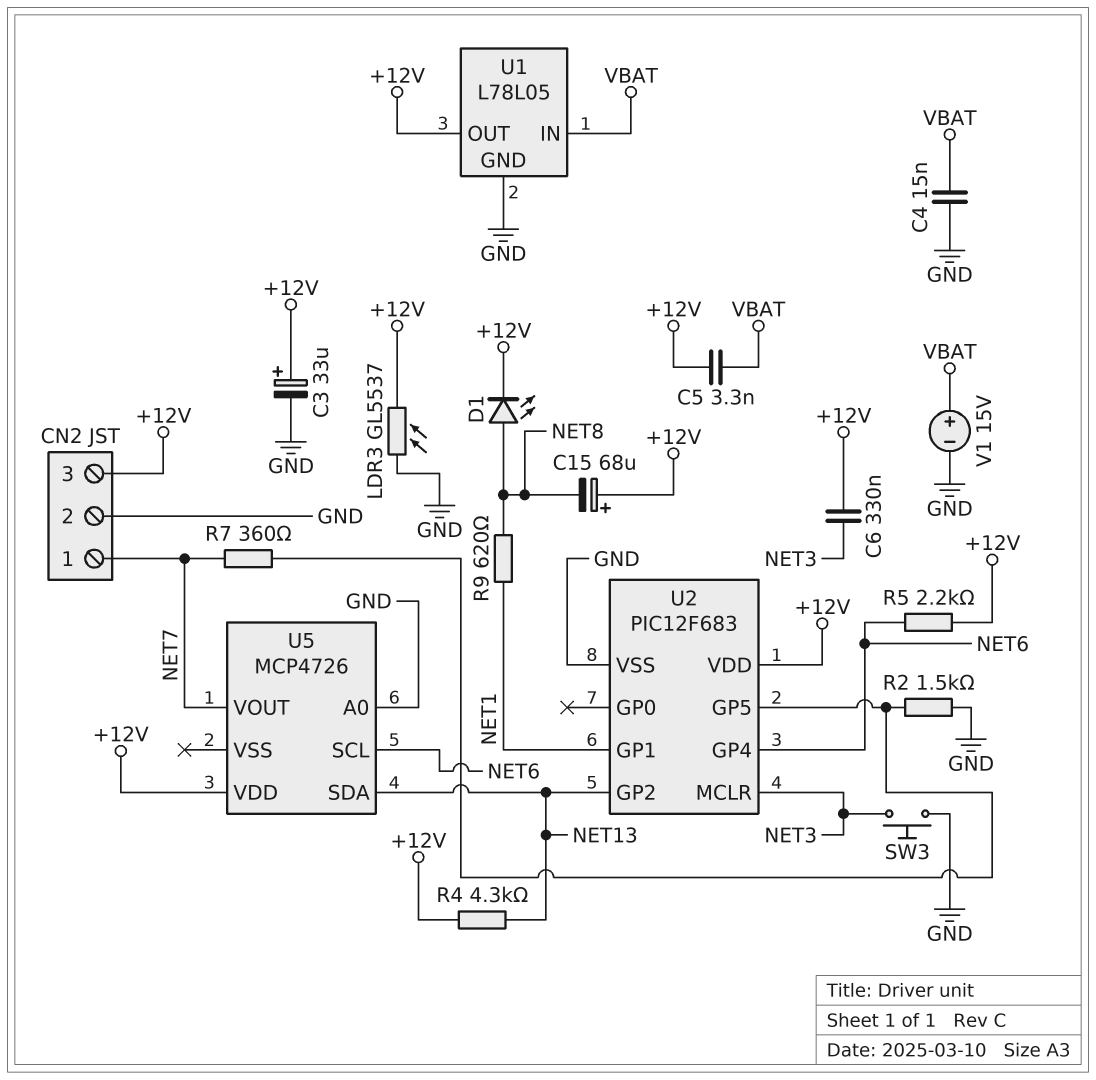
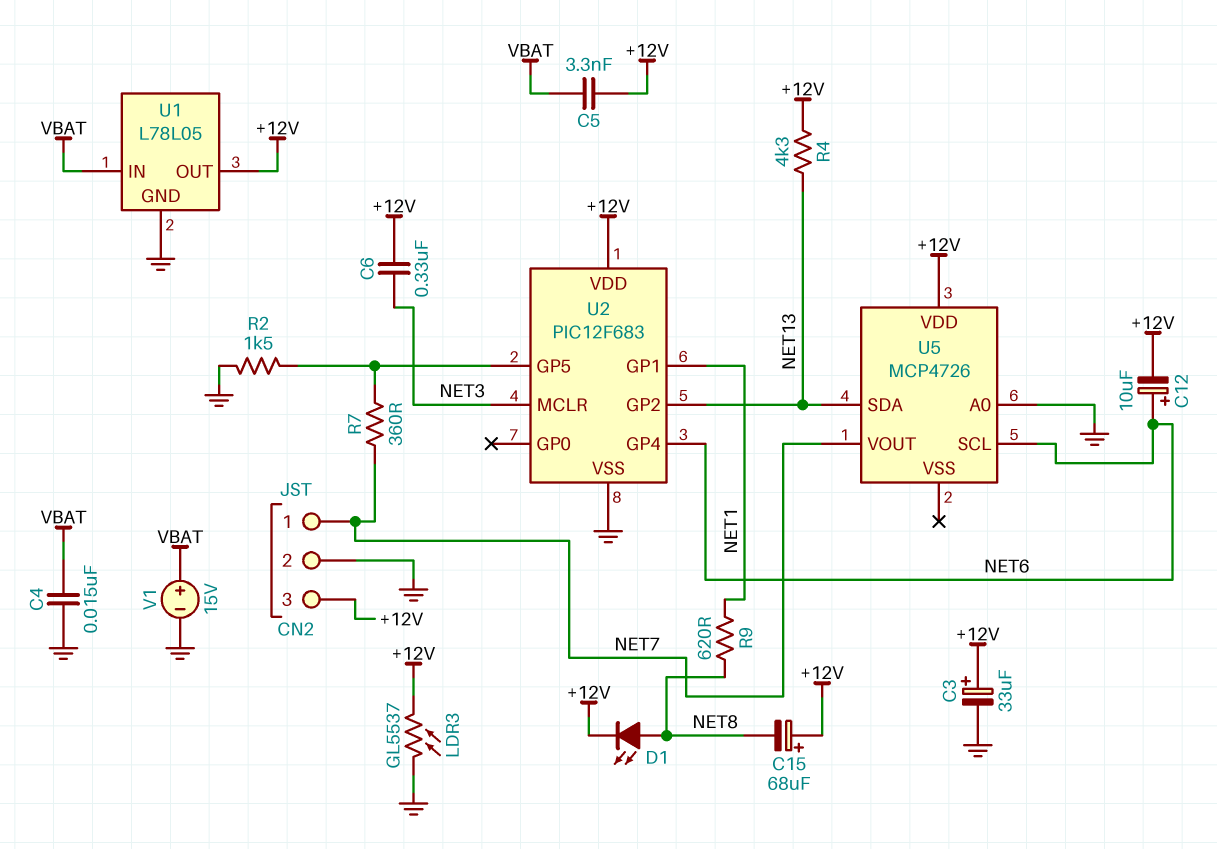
C12: none -> 10uF (plus NET6, minus +12V)
R5: 2.2k (+12V, NET6) -> none
SW3: button (GND, NET3) -> none

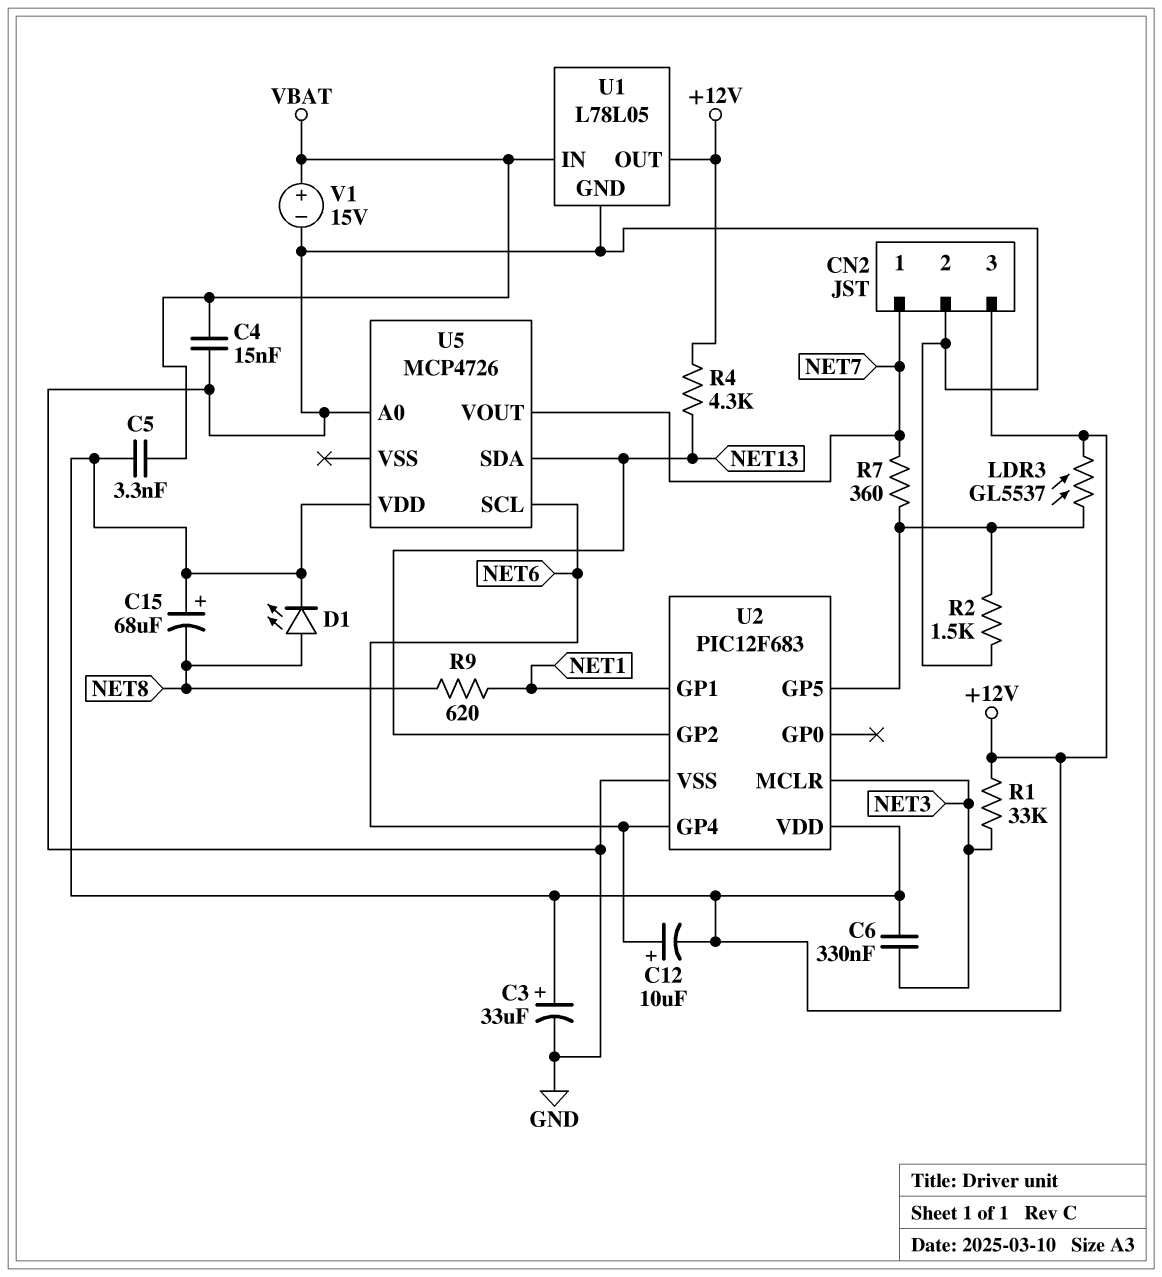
LDR3: GL5537 (+12V, GND) -> GL5537 (+12V, U2/GP5)
R1: none -> 33k (+12V, NET3)

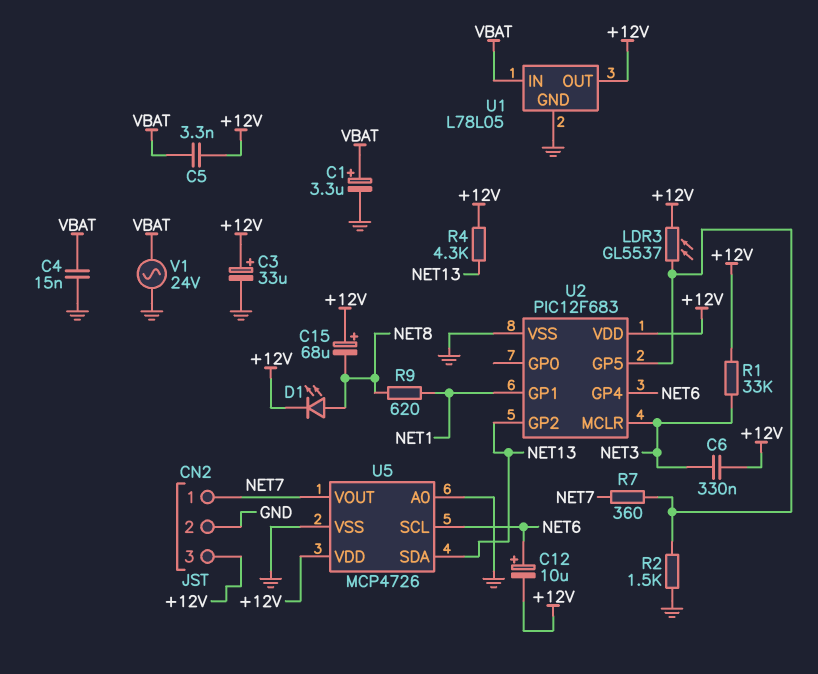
C1: none -> 3.3uF (plus VBAT, minus GND)
U5 pin VSS: none -> GND
V1: 15V (plus VBAT, minus GND) -> AC 24V (GND, VBAT)

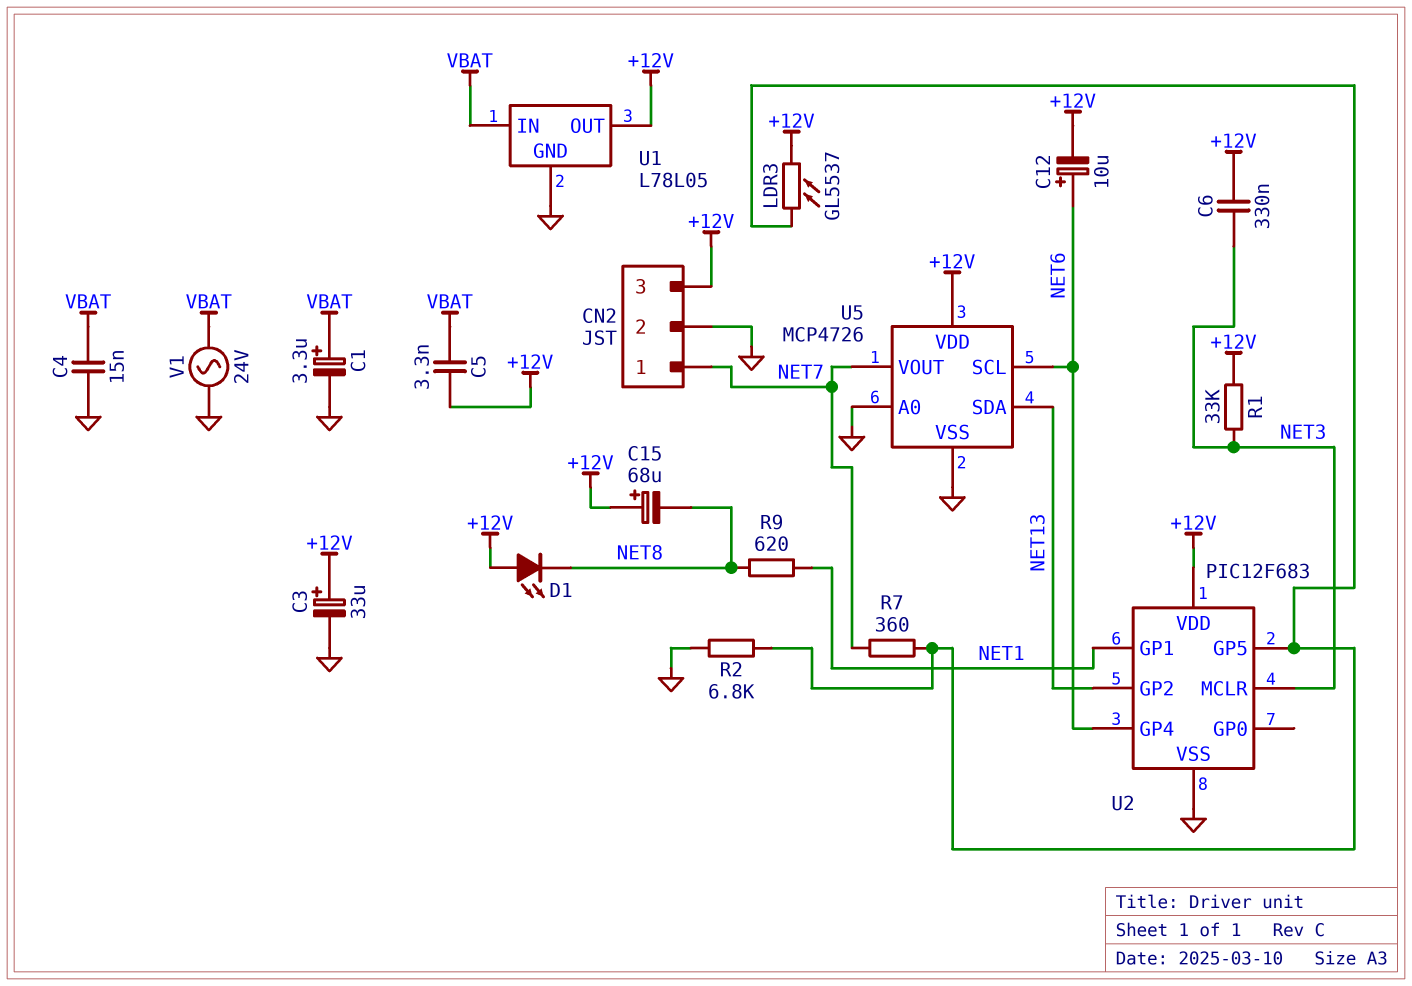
D1: LED (A NET8, K +12V) -> LED (A +12V, K NET8)
R2: 1.5k (GND, U2/GP5) -> 6.8k (GND, U2/GP5)
R4: 4.3k (+12V, NET13) -> none

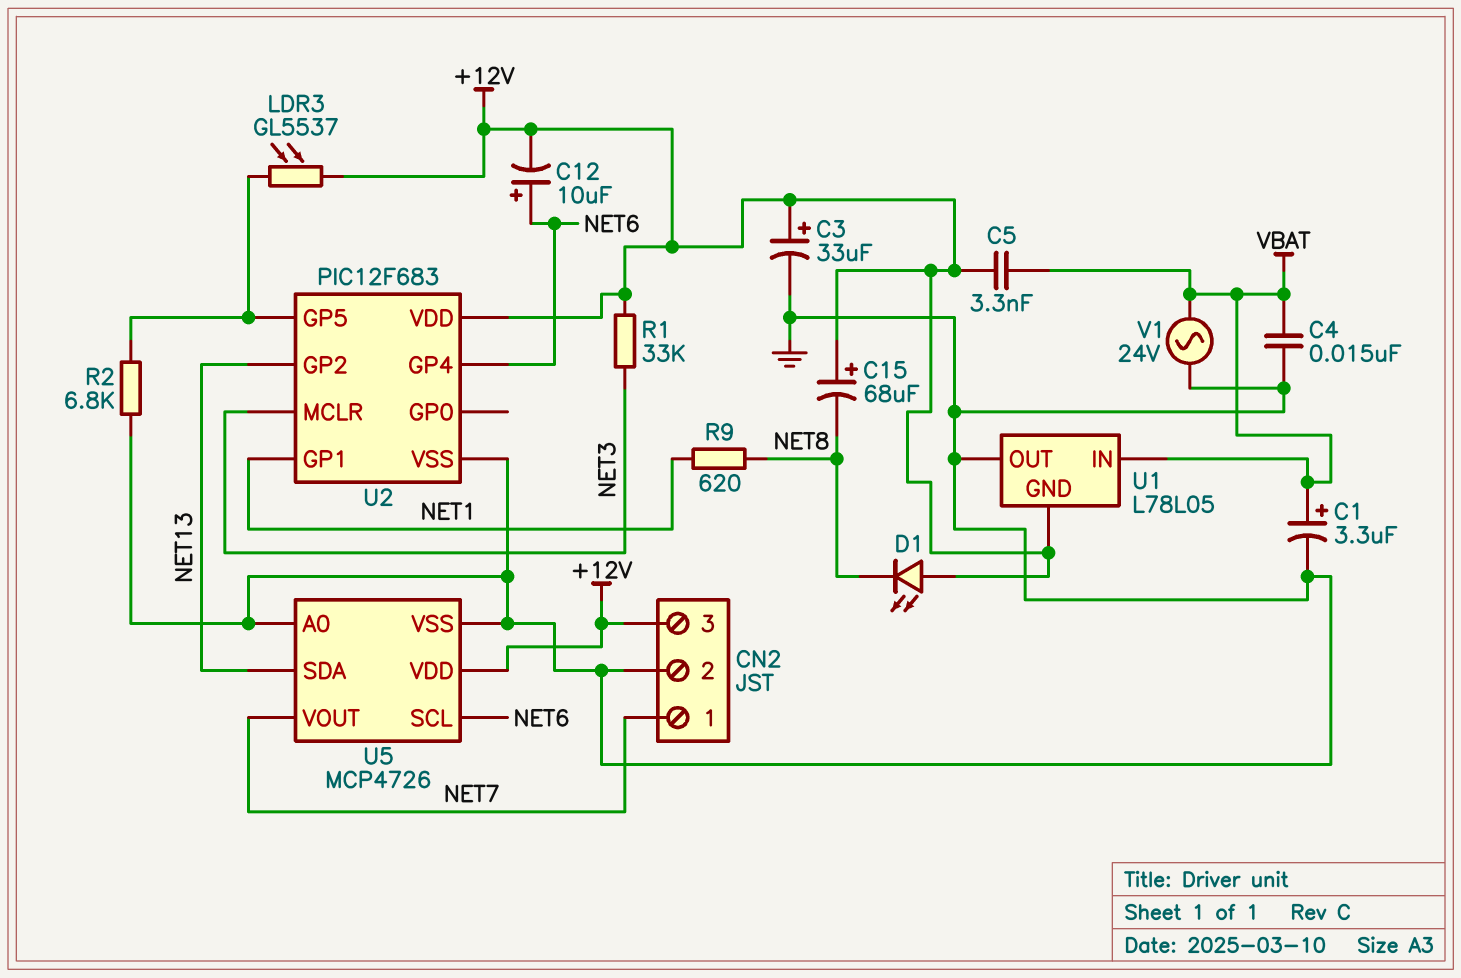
C6: 330nF (+12V, NET3) -> none
R7: 360 (NET7, U2/GP5) -> none
U1 pin GND: GND -> +12V
U1 pin OUT: +12V -> GND

